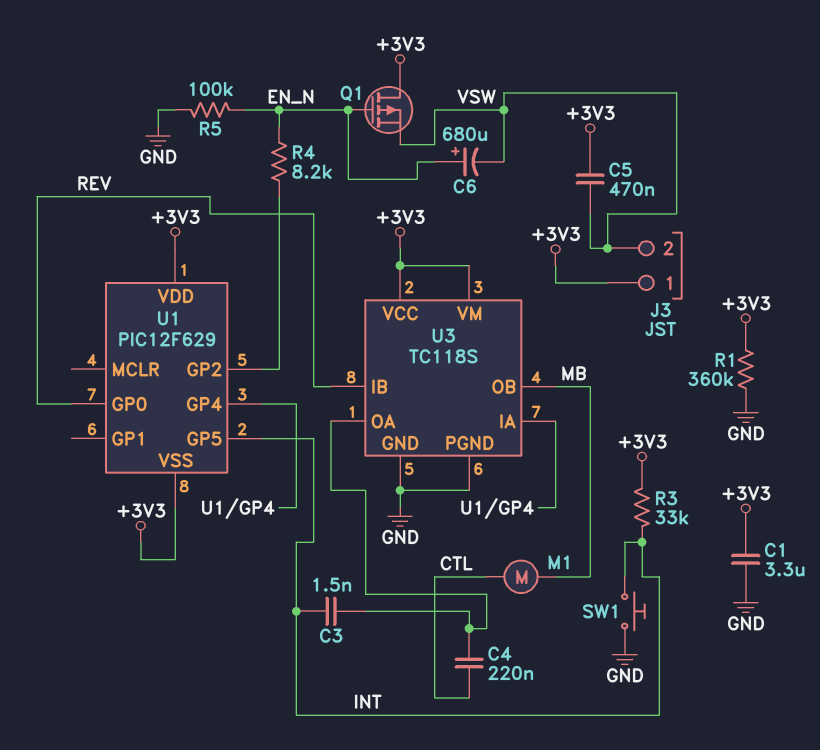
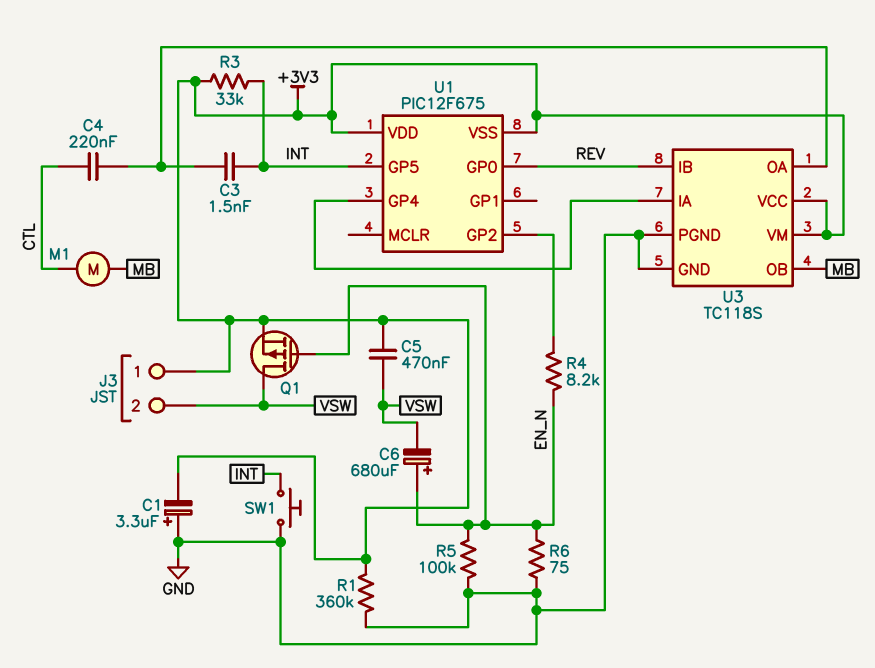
C1: 3.3uF (+3V3, GND) -> 3.3uF (plus GND, minus +3V3)
Q1: PMOS (G EN_N, D +3V3, S VSW) -> PMOS (G EN_N, D VSW, S +3V3)
R6: none -> 75 (EN_N, GND)
U1: PIC12F629 -> PIC12F675

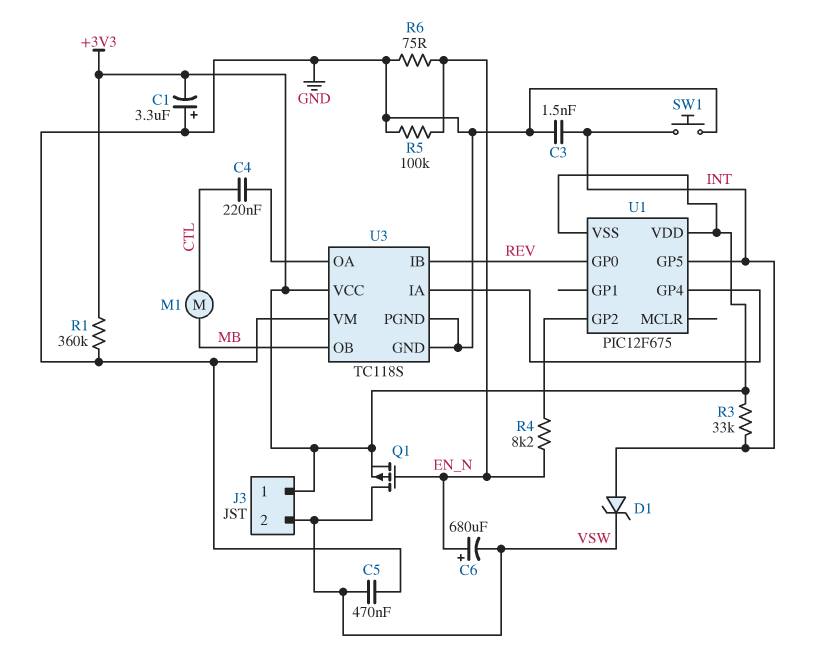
C3: 1.5nF (INT, U3/OA) -> 1.5nF (GND, INT)
C5: 470nF (+3V3, VSW) -> 470nF (GND, VSW)
D1: none -> zener (A INT, K VSW)
U3 pin VM: +3V3 -> GND

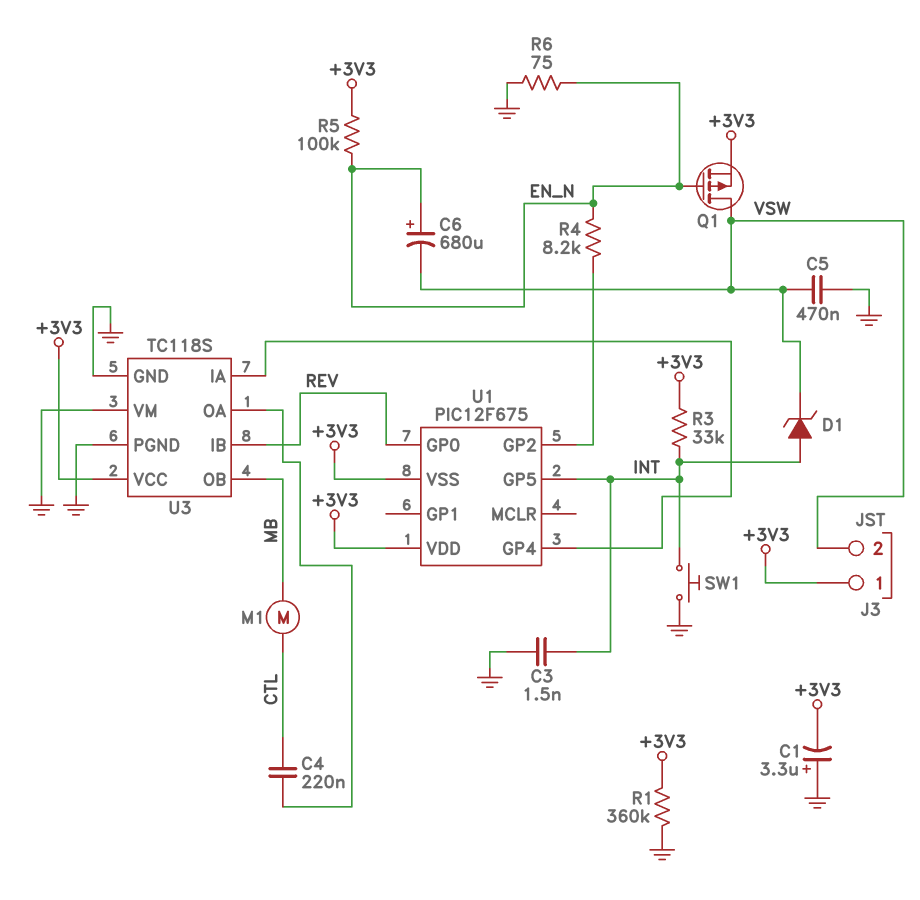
R5: 100k (EN_N, GND) -> 100k (+3V3, EN_N)

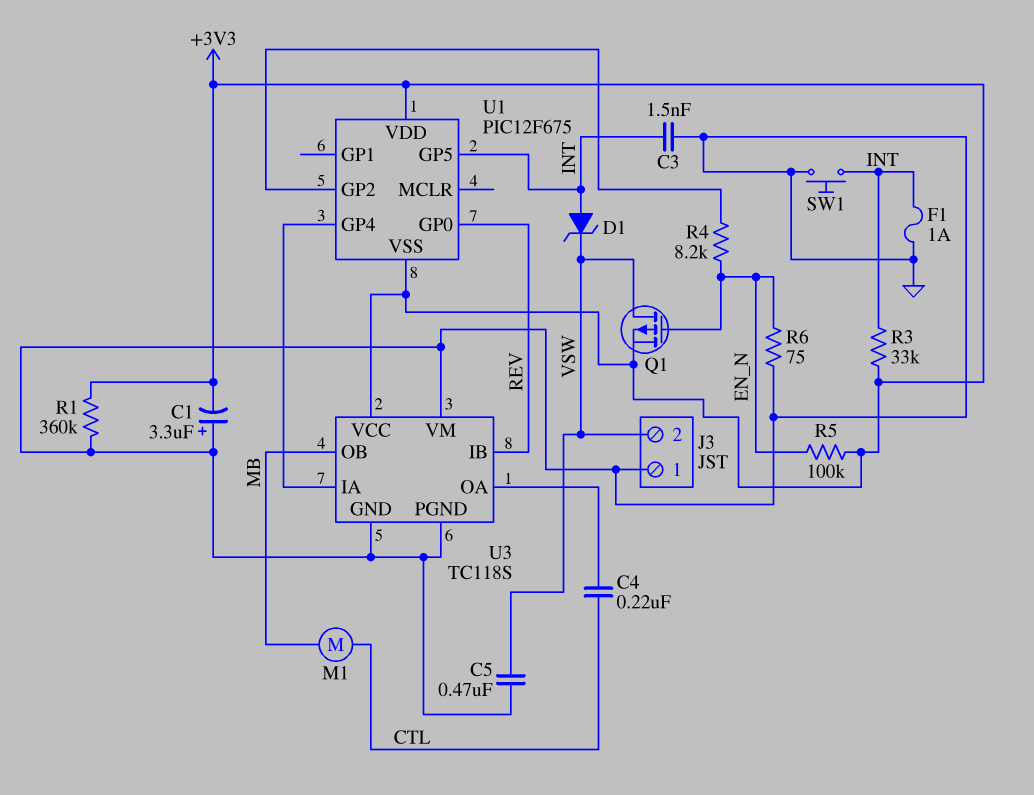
C6: 680uF (plus EN_N, minus VSW) -> none
F1: none -> 1A (GND, INT)
J3 pin 1: +3V3 -> GND

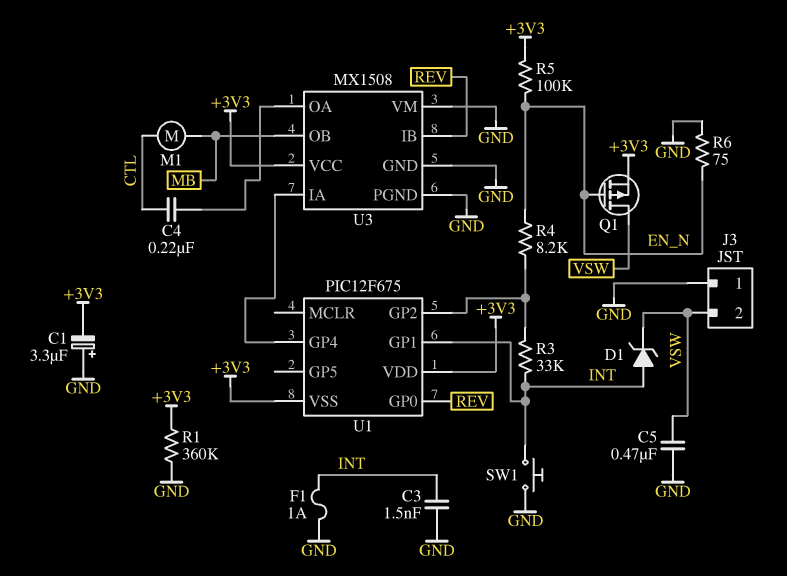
R3: 33k (+3V3, INT) -> 33k (INT, U1/GP2)
U1 pin GP1: none -> INT
U1 pin GP5: INT -> none
U3: TC118S -> MX1508

